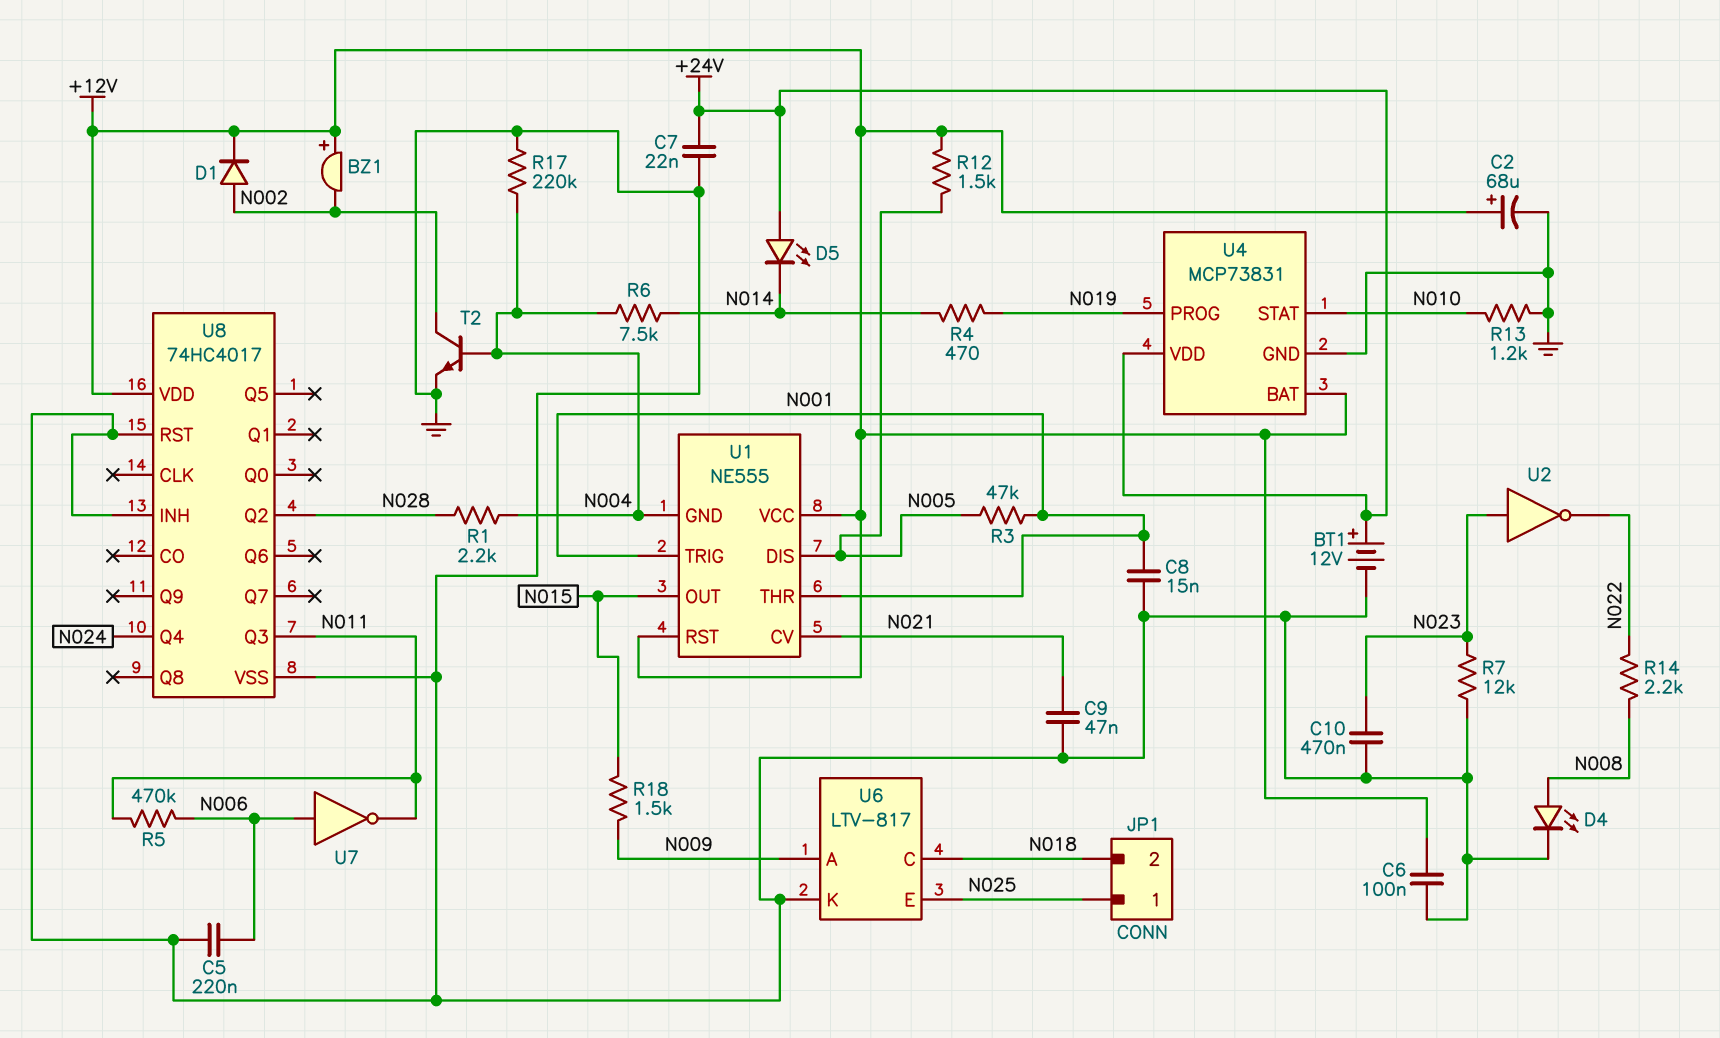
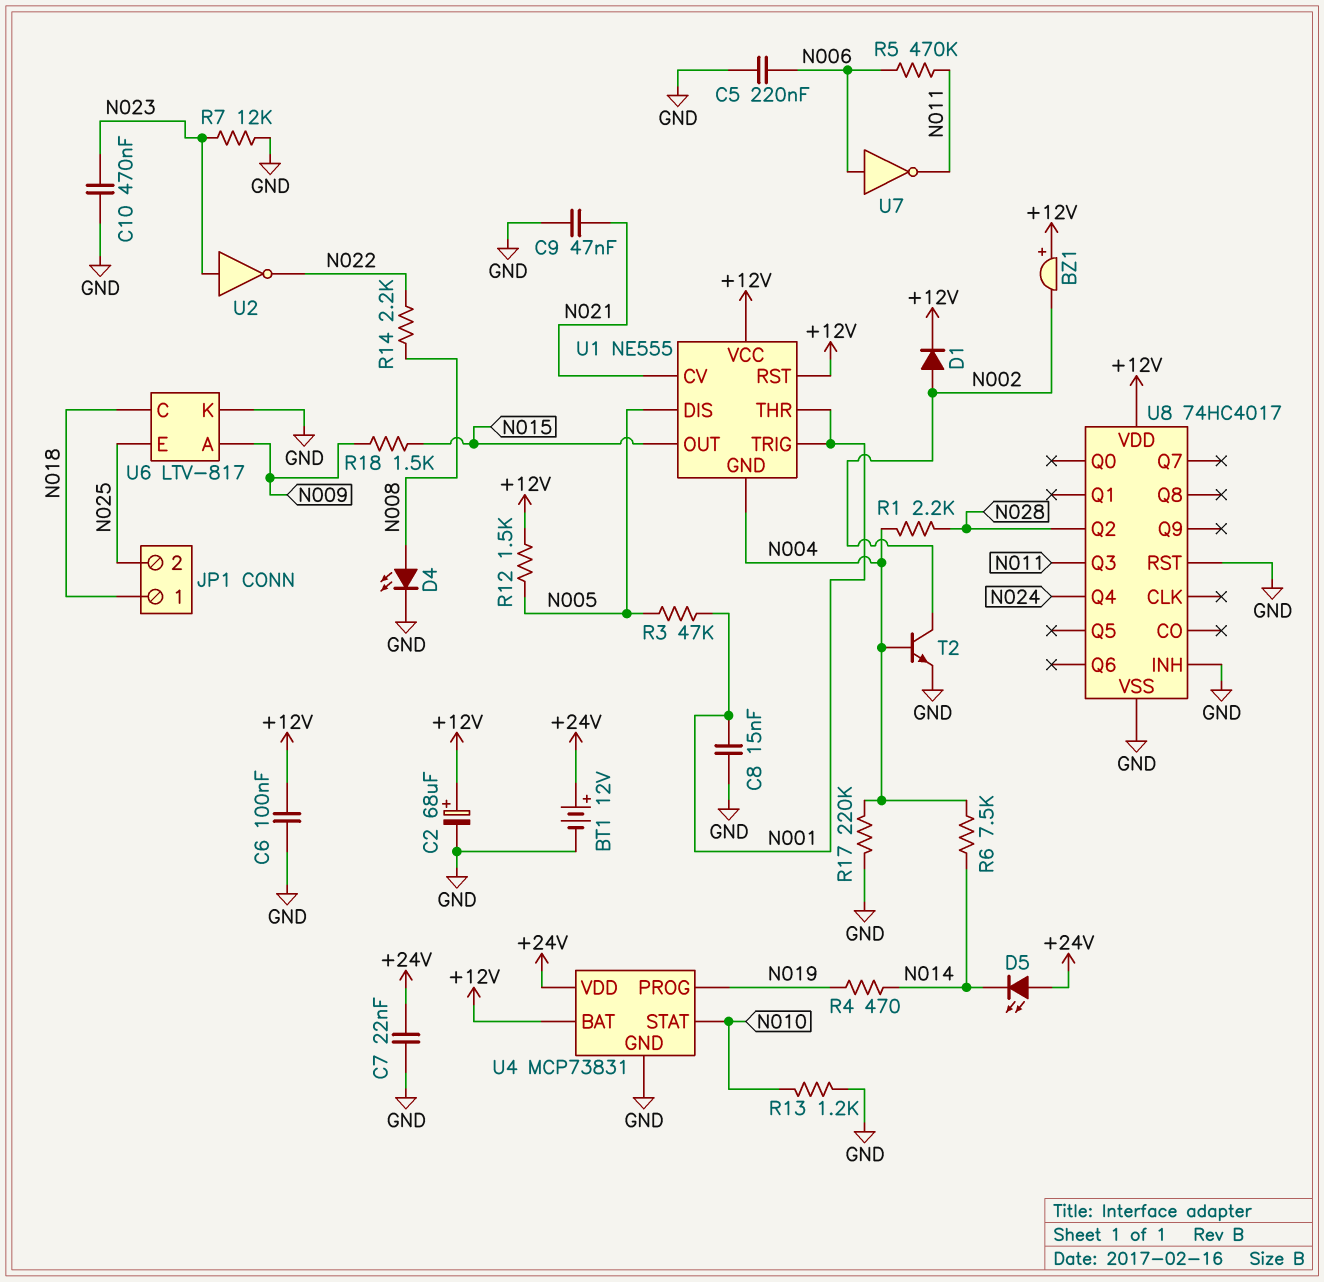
JP1 pin 1: N025 -> N018
JP1 pin 2: N018 -> N025

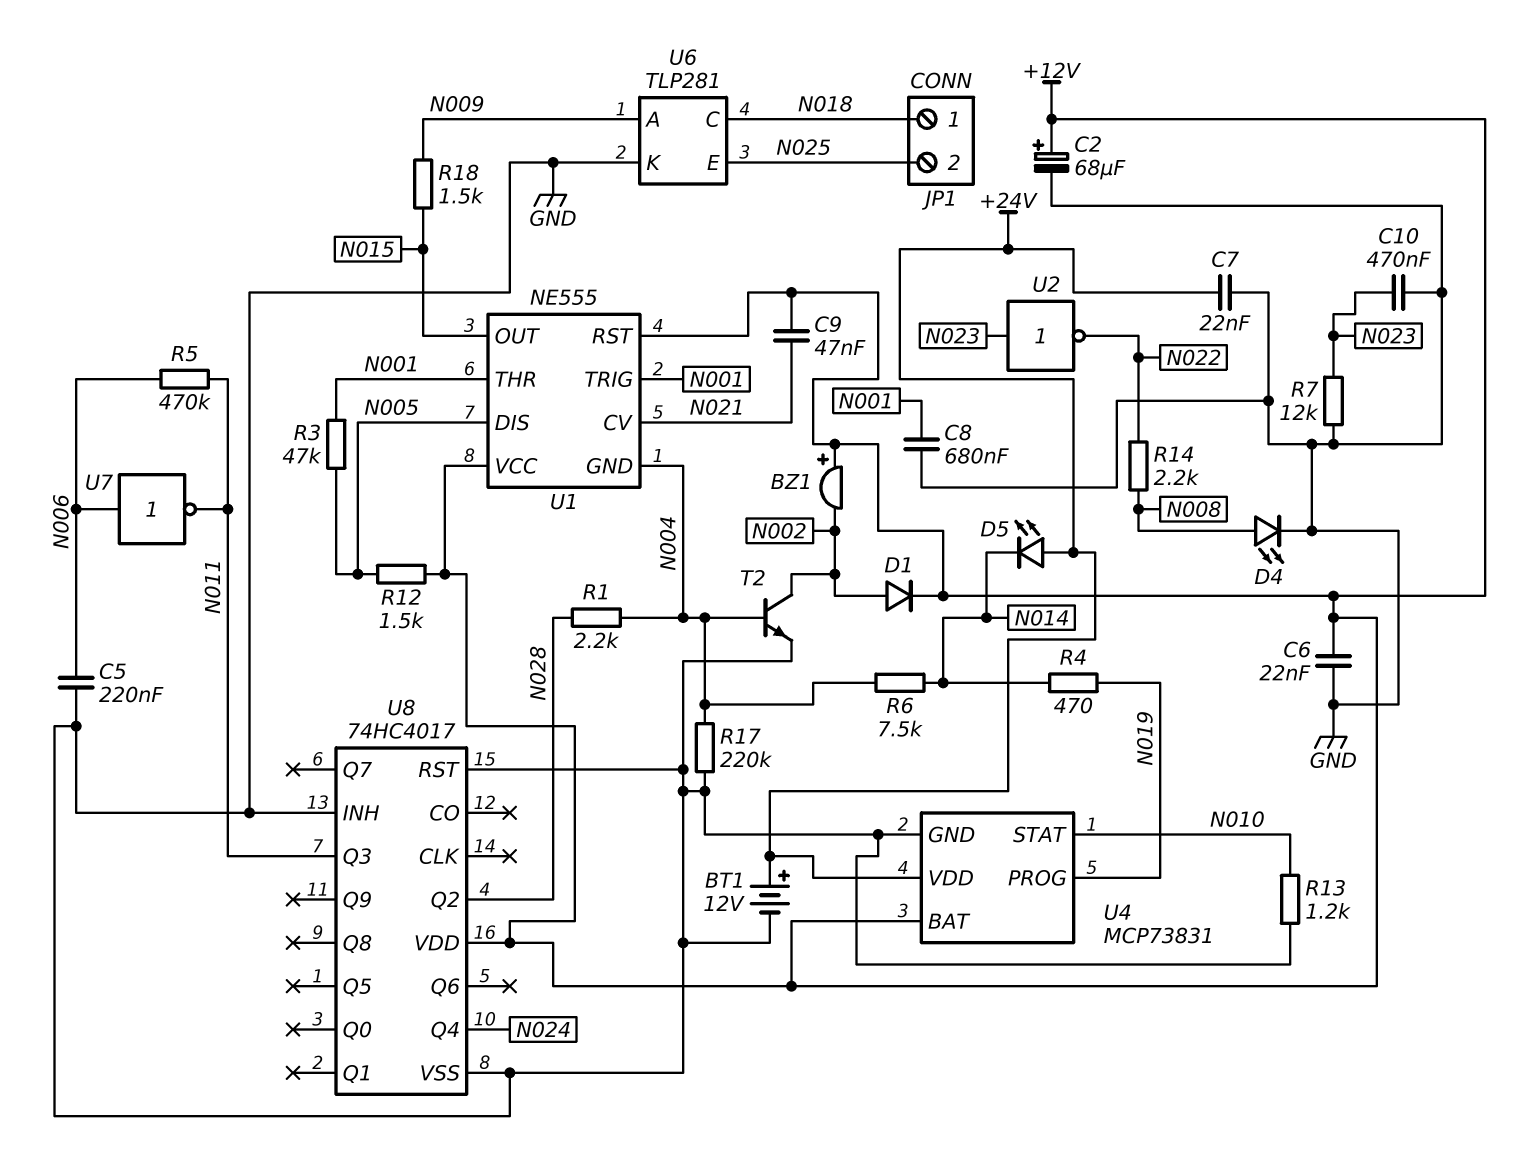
C6: 100nF (+12V, GND) -> 22nF (+12V, GND)
C8: 15nF (GND, N001) -> 680nF (GND, N001)
C9: 47nF (GND, N021) -> 47nF (+12V, N021)
U6: LTV-817 -> TLP281

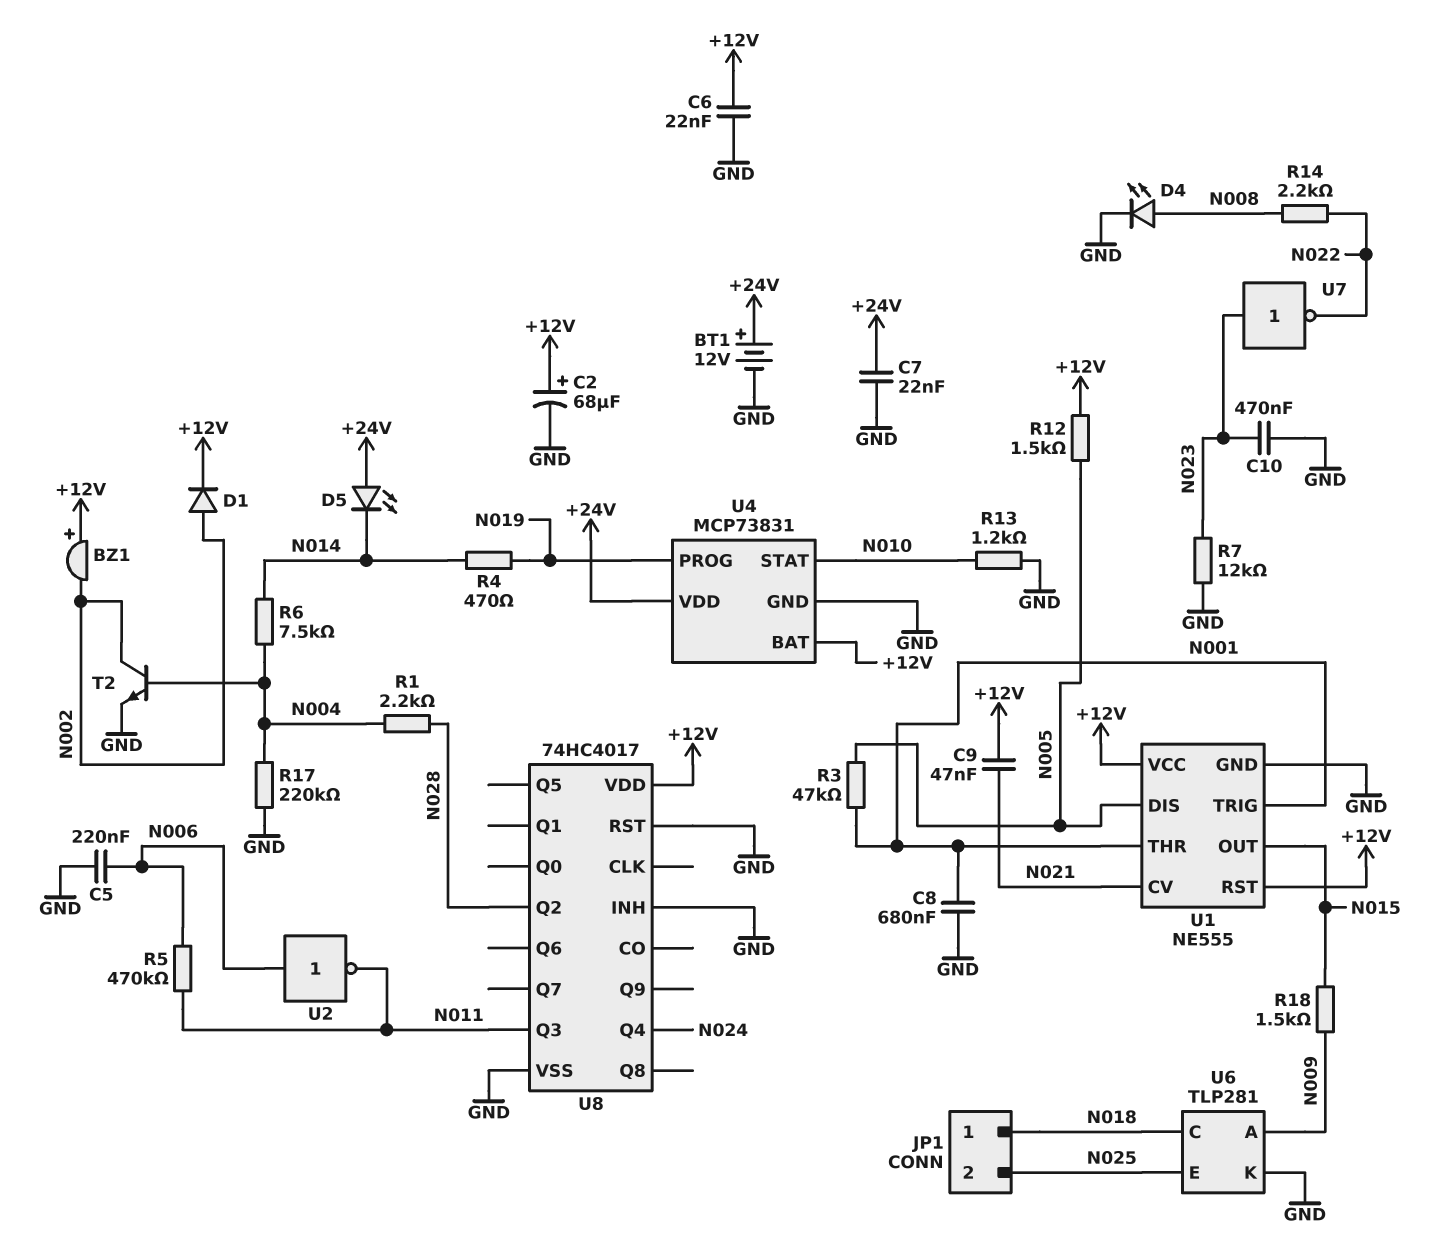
U1 pin GND: N004 -> GND
U2: NOT (in N023, out N022) -> NOT (in N006, out N011)
U7: NOT (in N006, out N011) -> NOT (in N023, out N022)

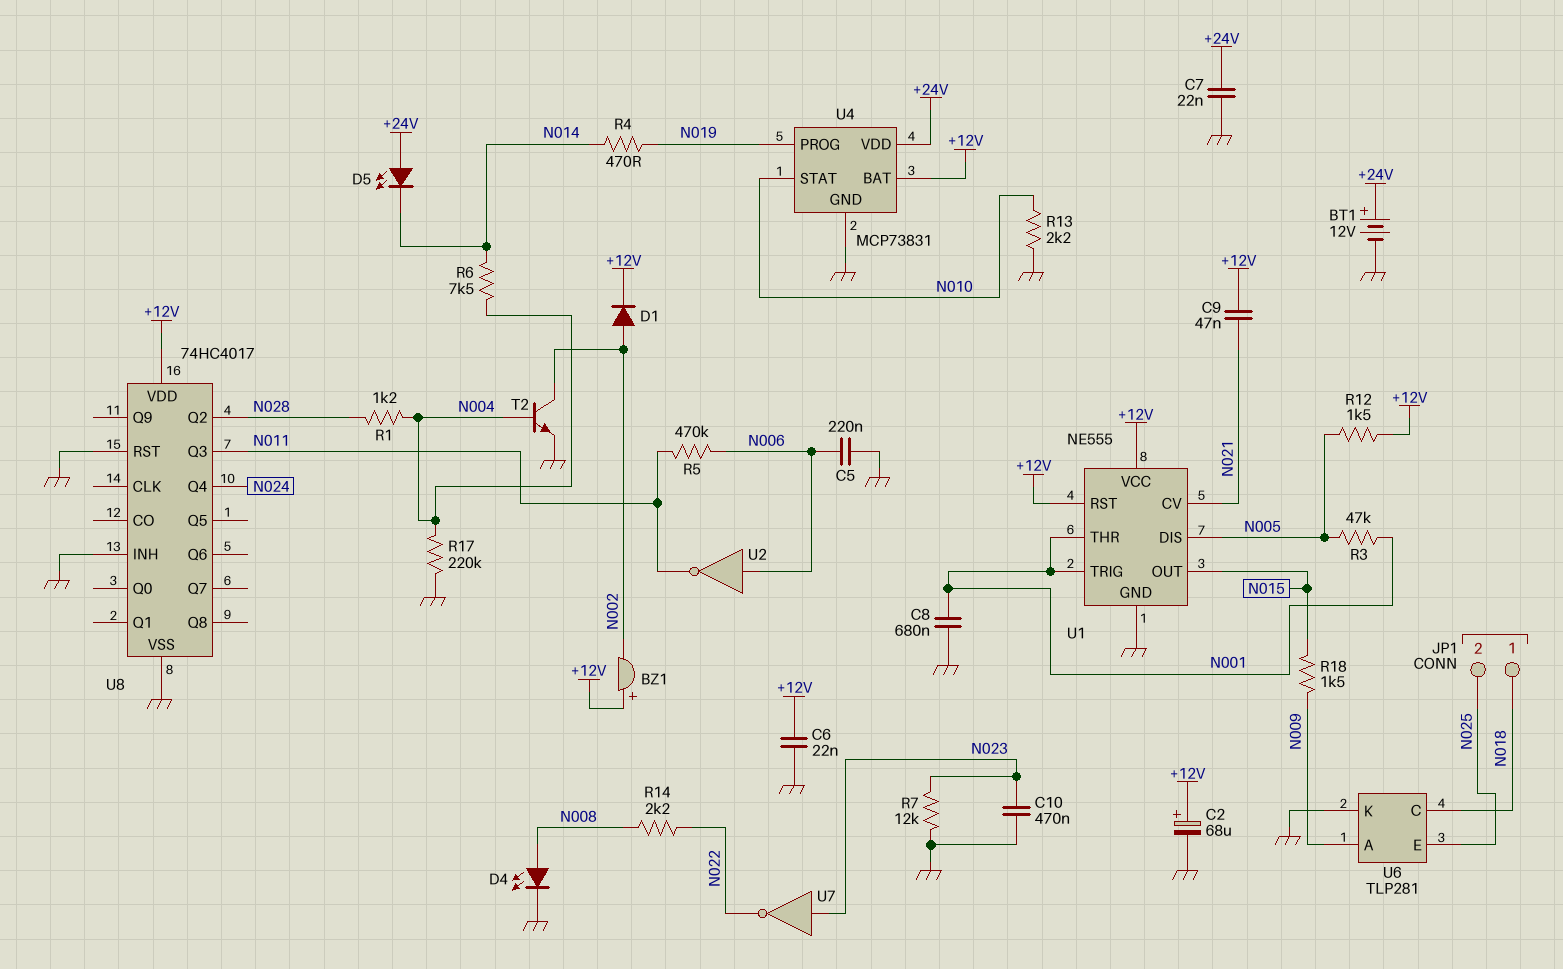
R1: 2.2k (N004, N028) -> 1.2k (N004, N028)
R13: 1.2k (GND, N010) -> 2.2k (GND, N010)

